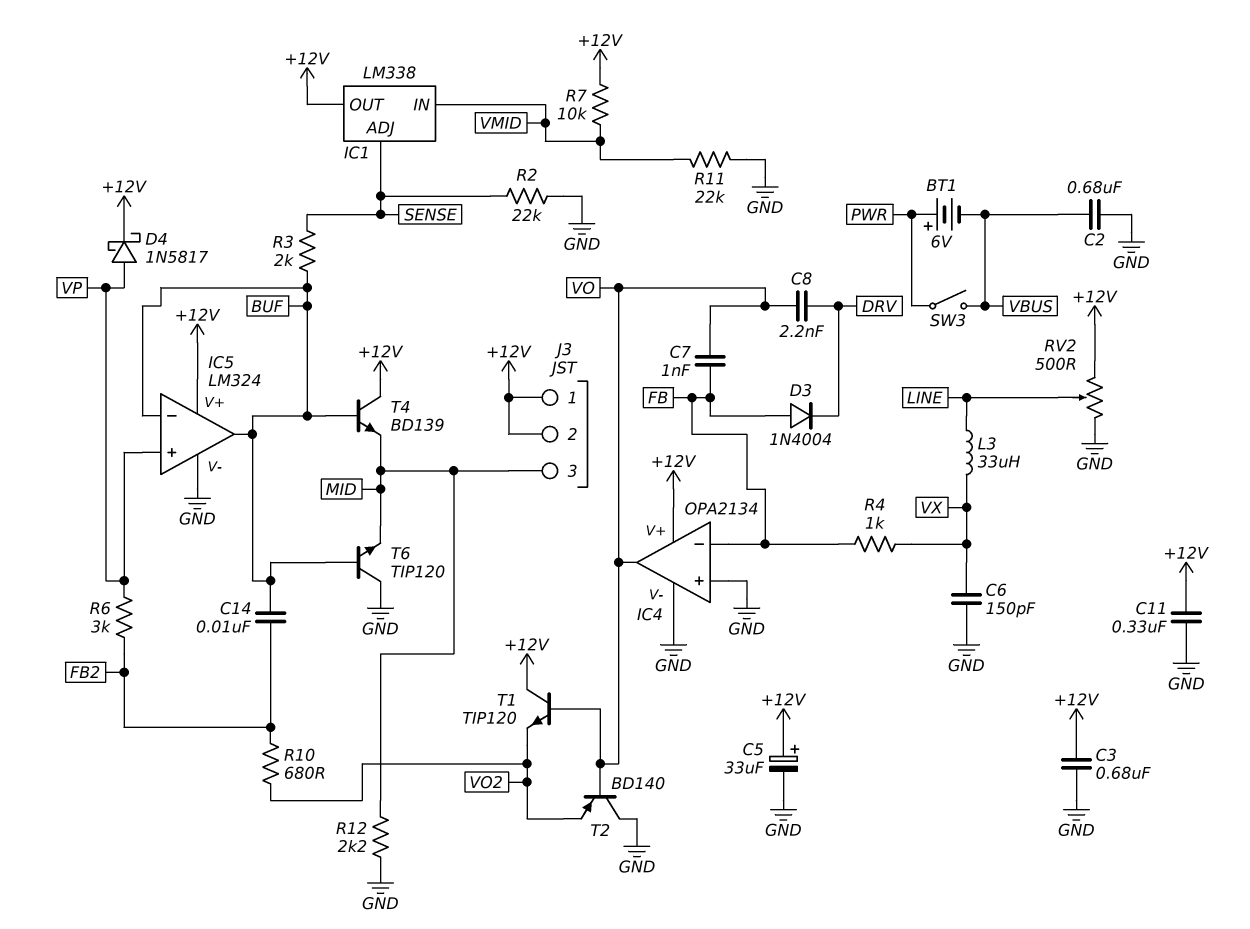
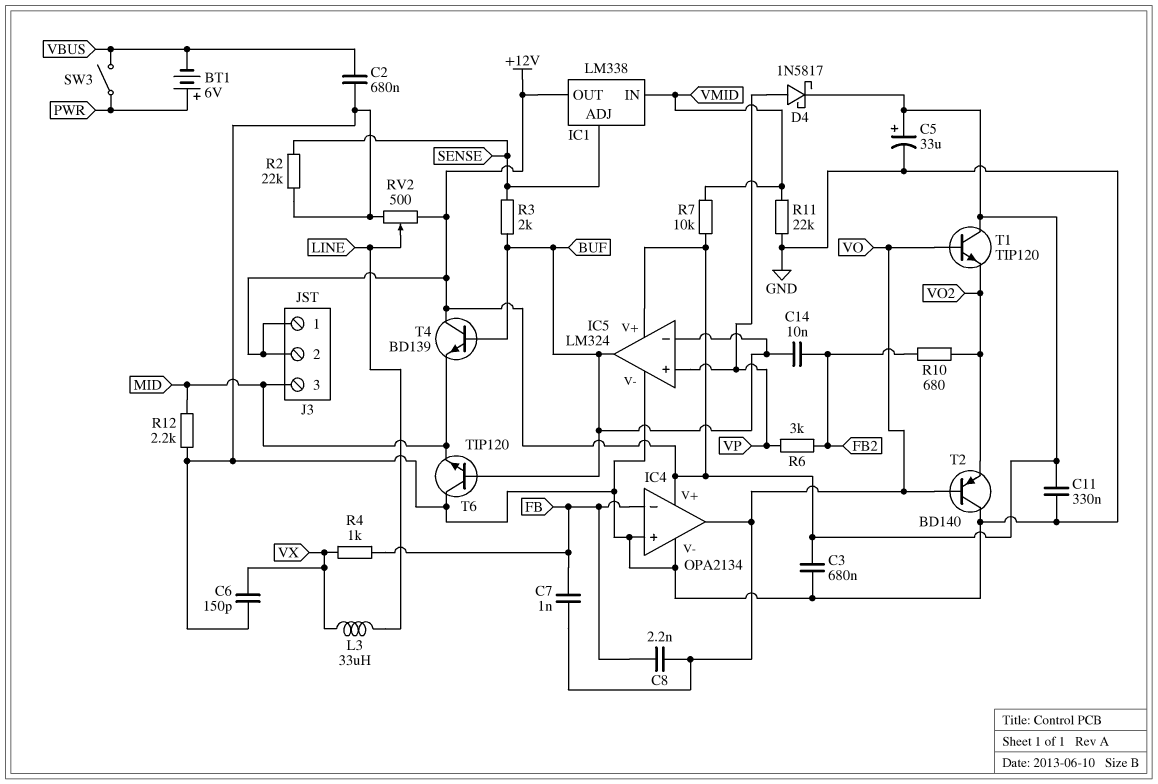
C8: 2.2nF (DRV, VO) -> 2.2nF (FB, VO)
D3: diode 1N4004 (A FB, K DRV) -> none

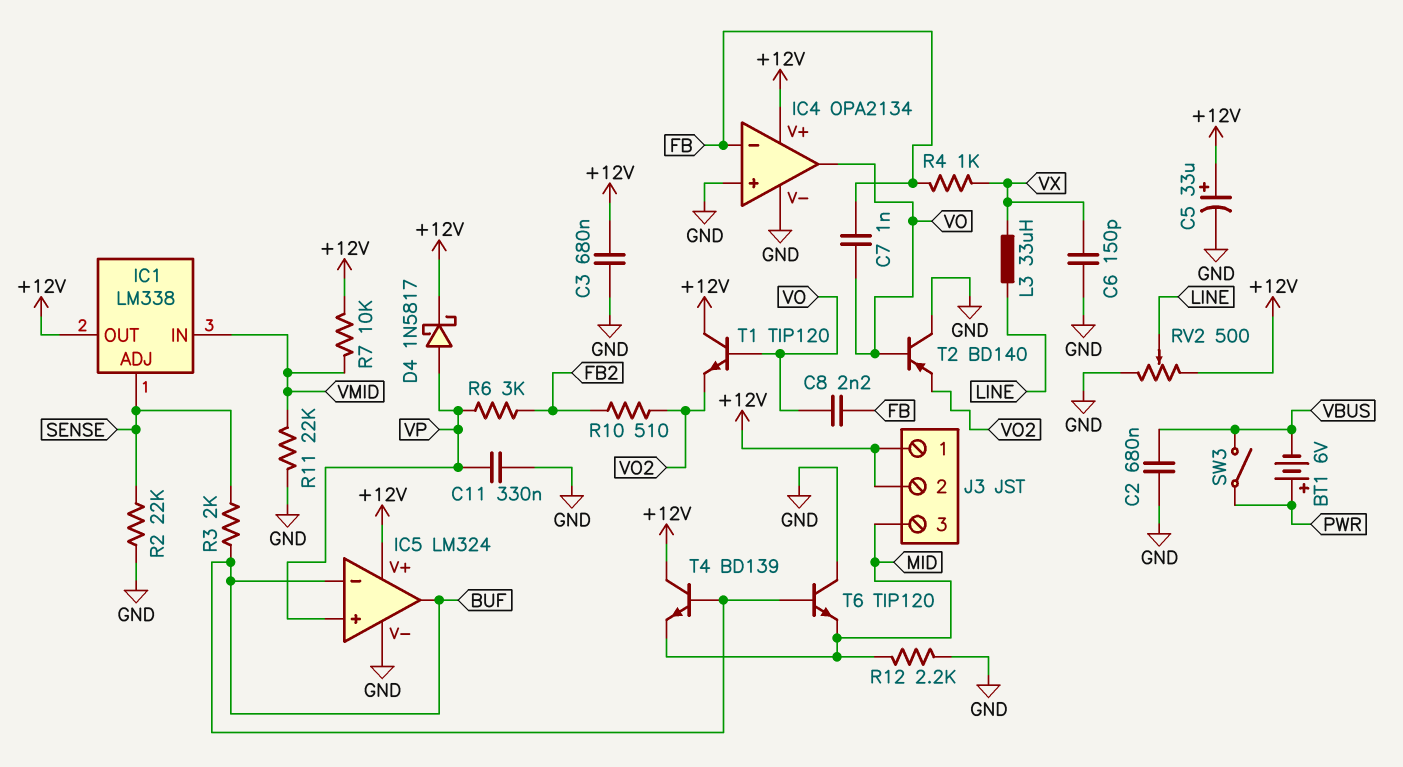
C11: 330nF (+12V, GND) -> 330nF (GND, VP)
C14: 10nF (BUF, FB2) -> none
R10: 680 (FB2, VO2) -> 510 (FB2, VO2)

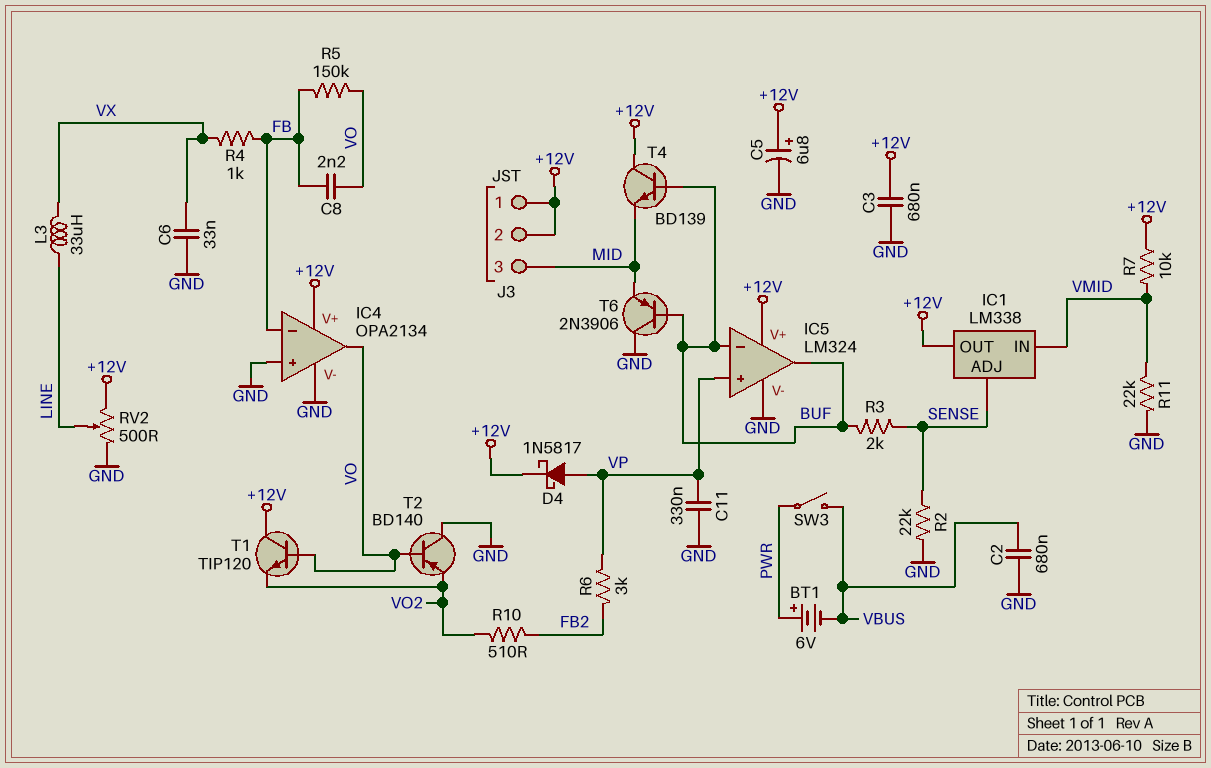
C5: 33uF (plus +12V, minus GND) -> 6.8uF (plus +12V, minus GND)
C6: 150pF (GND, VX) -> 33nF (GND, VX)
C7: 1nF (FB, VO) -> none
R5: none -> 150k (FB, VO)
R12: 2.2k (GND, MID) -> none
T6: NPN TIP120 (B BUF, C GND, E MID) -> PNP 2N3906 (B BUF, C GND, E MID)

